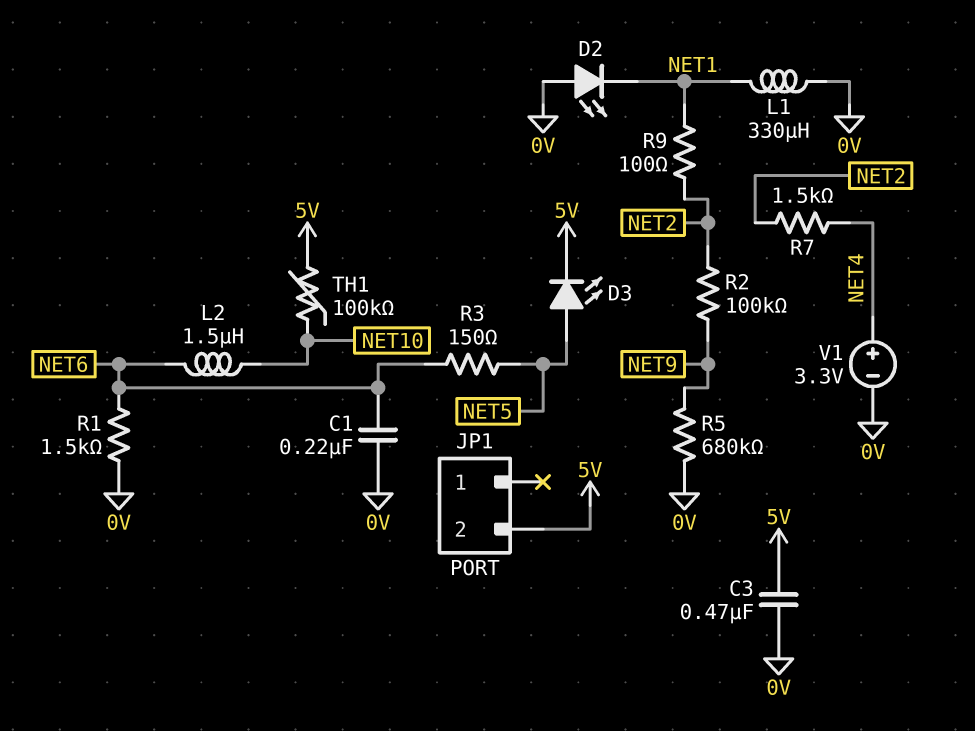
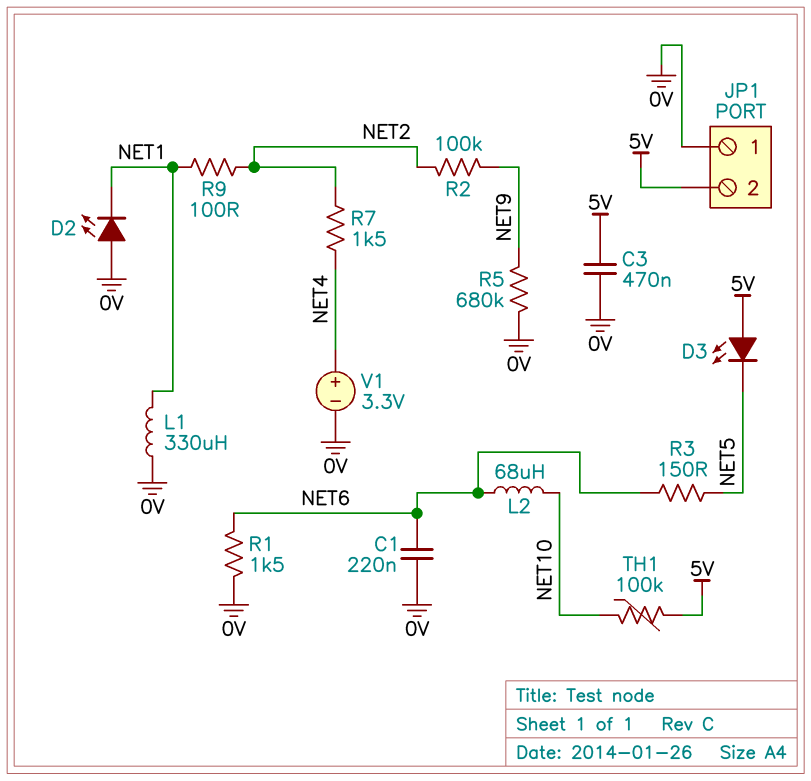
D3: LED (A NET5, K 5V) -> LED (A 5V, K NET5)
JP1 pin 1: none -> 0V
L2: 1.5uH (NET6, NET10) -> 68uH (NET6, NET10)

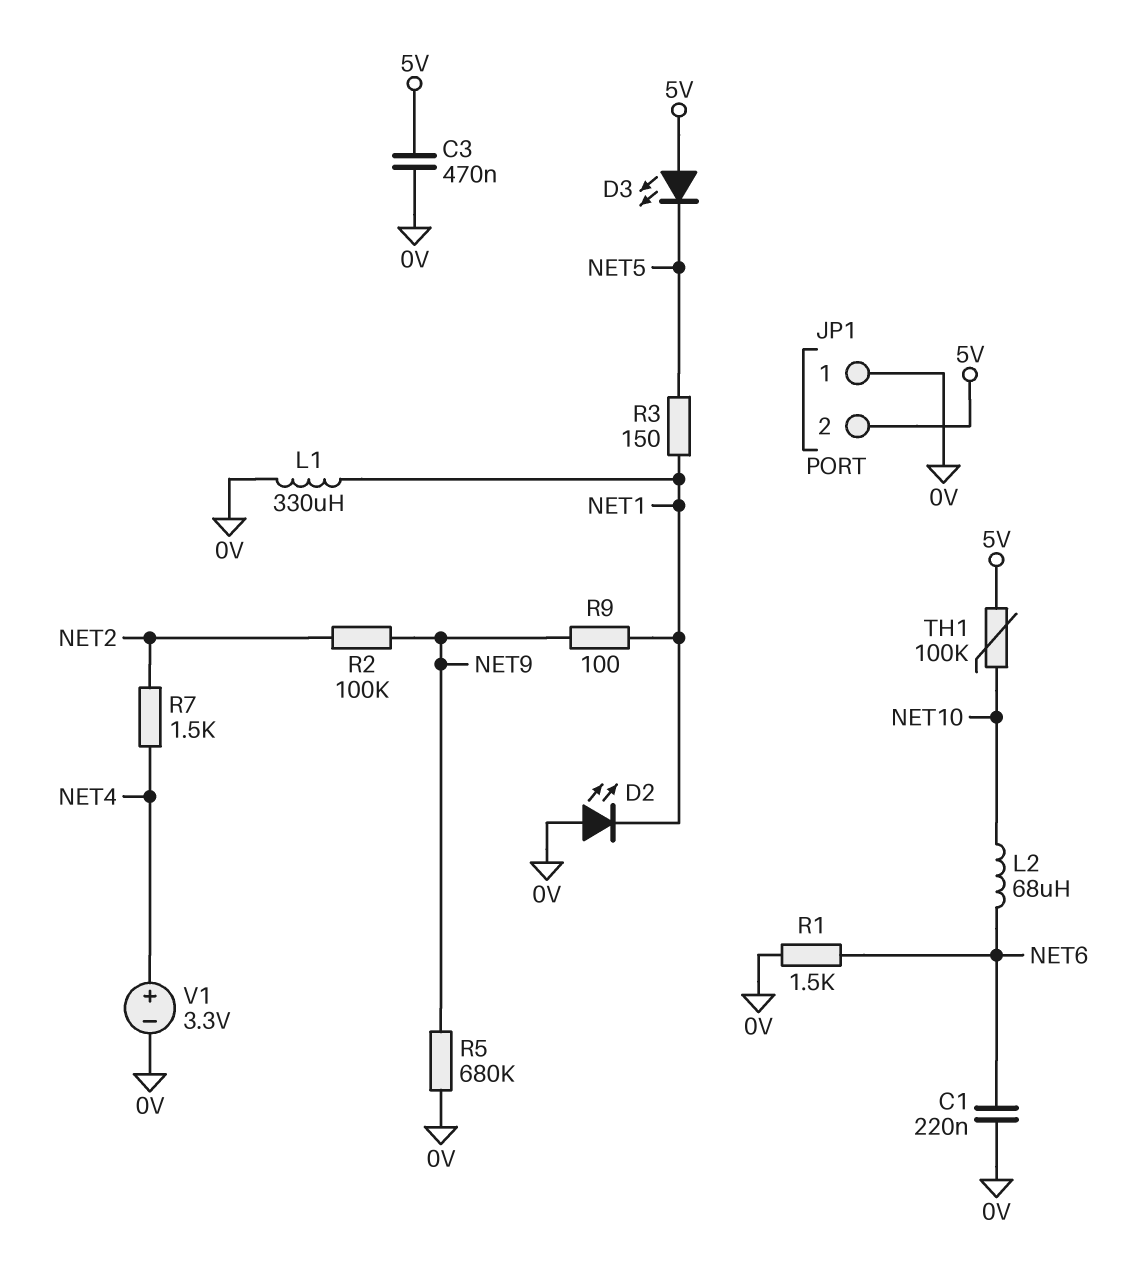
R3: 150 (NET5, NET6) -> 150 (NET1, NET5)
R9: 100 (NET1, NET2) -> 100 (NET1, NET9)

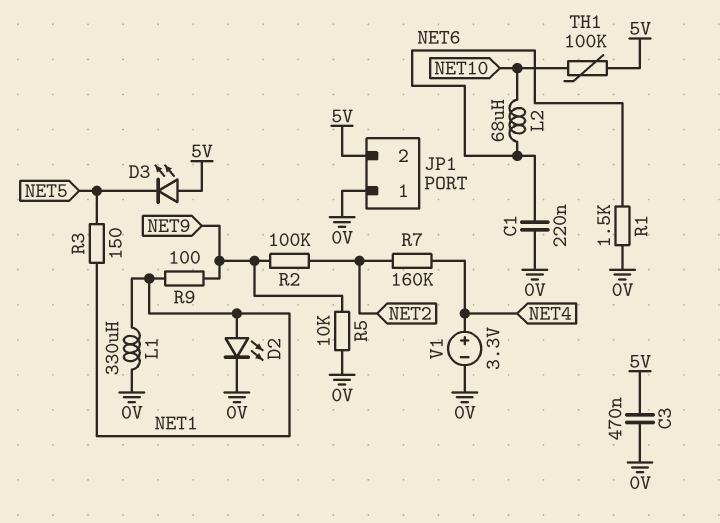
D2: LED (A 0V, K NET1) -> LED (A NET1, K 0V)
R5: 680k (0V, NET9) -> 10k (0V, NET9)
R7: 1.5k (NET2, NET4) -> 160k (NET2, NET4)

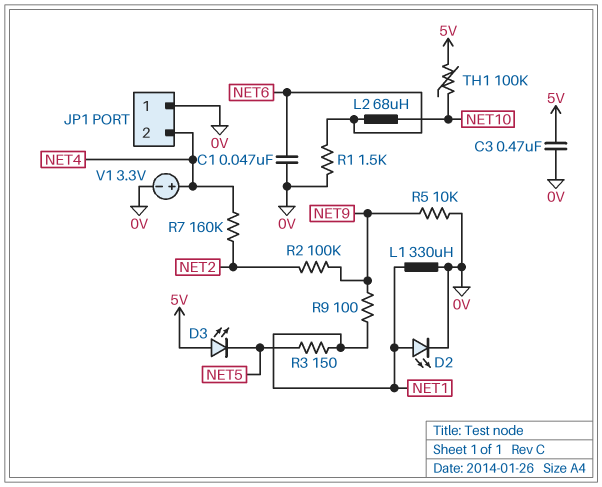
C1: 220nF (0V, NET6) -> 47nF (0V, NET6)
JP1 pin 2: 5V -> NET4

